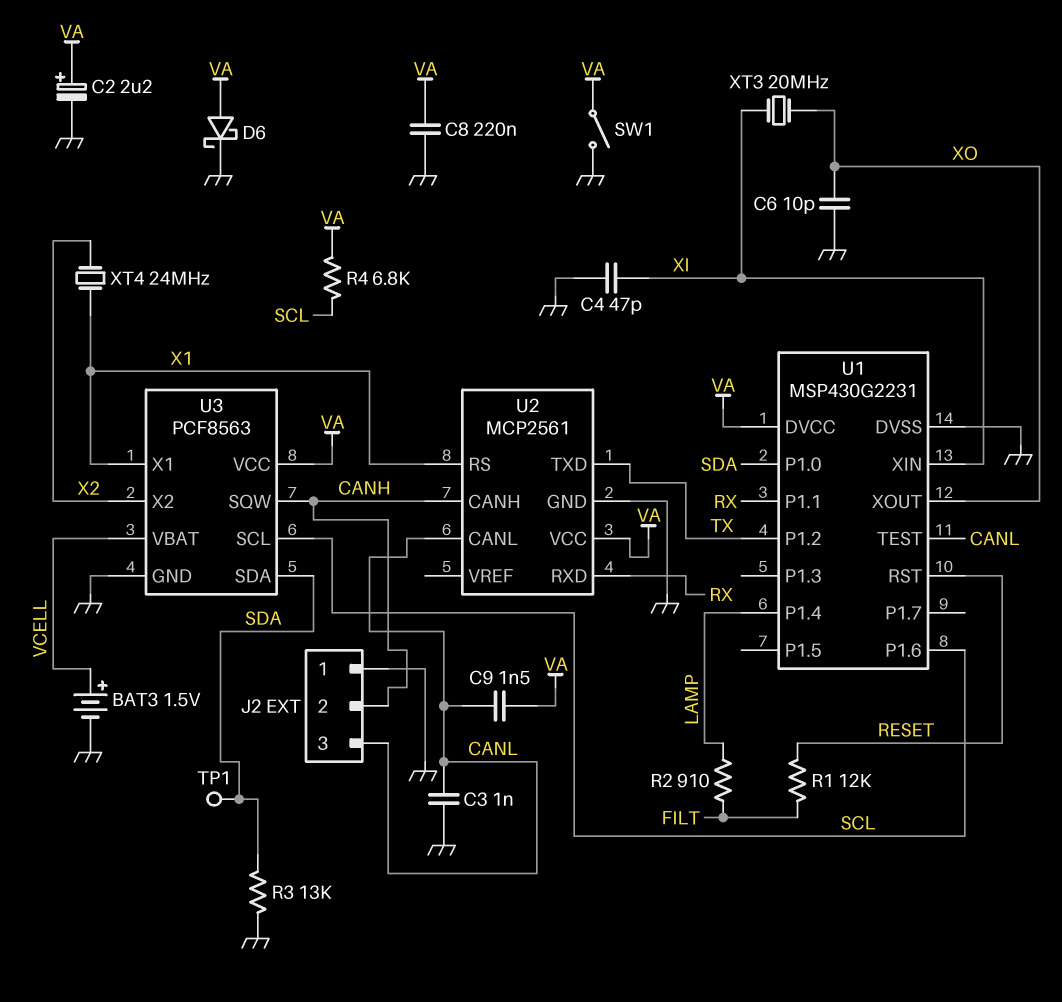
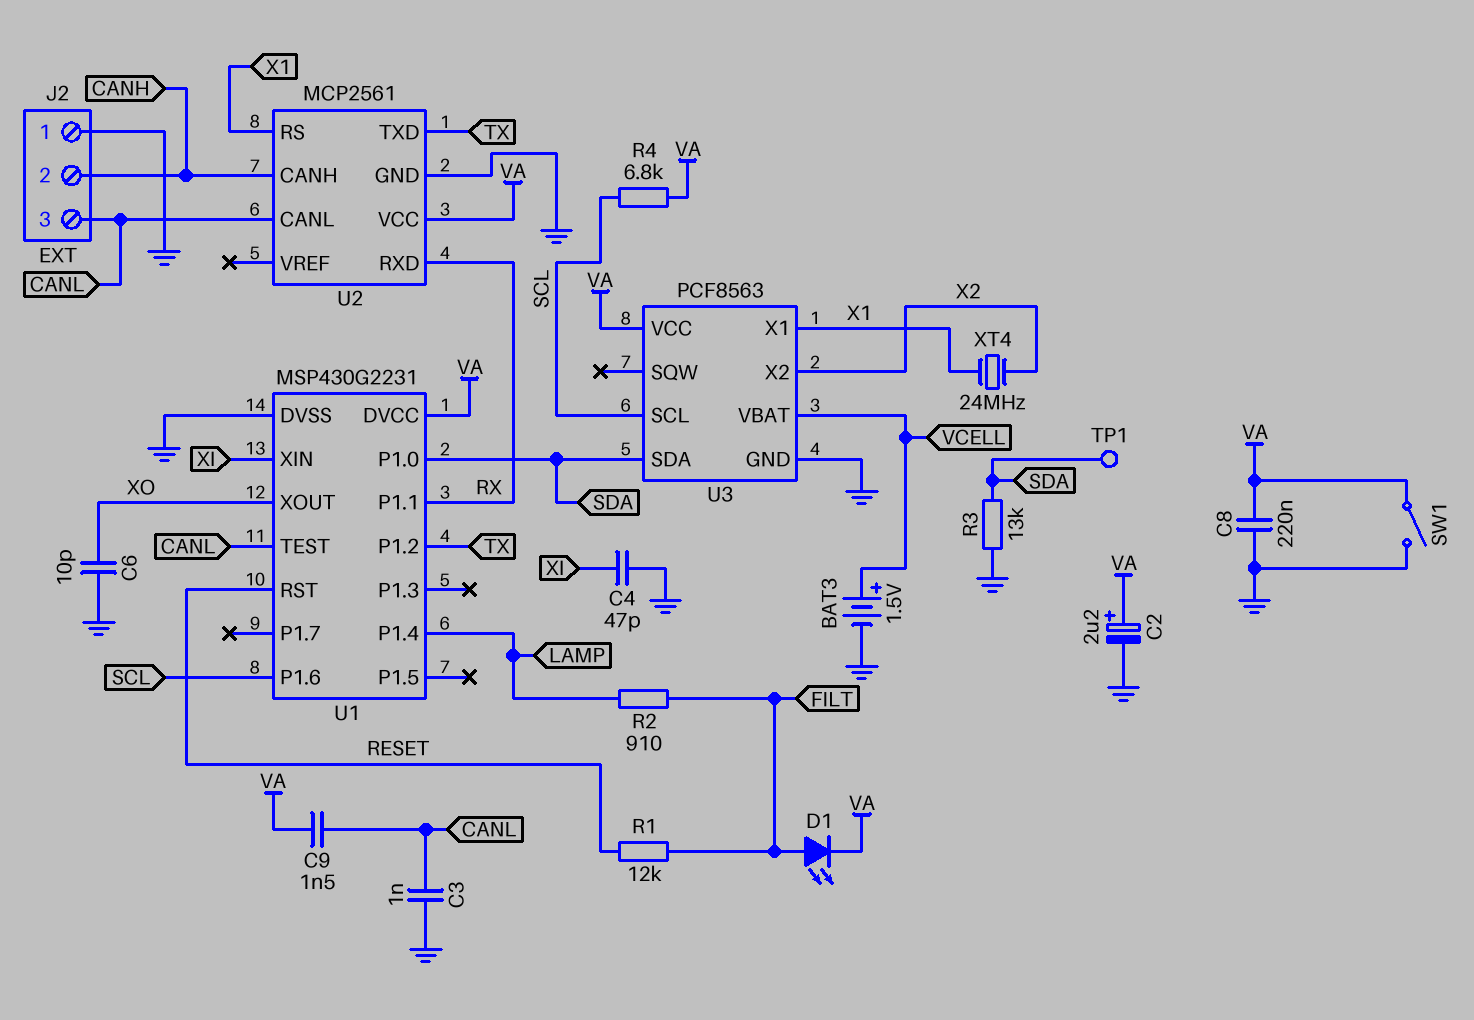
D1: none -> LED (A FILT, K VA)
D6: schottky (A VA, K GND) -> none
U3 pin SQW: CANH -> none
XT3: 20MHz (XI, XO) -> none

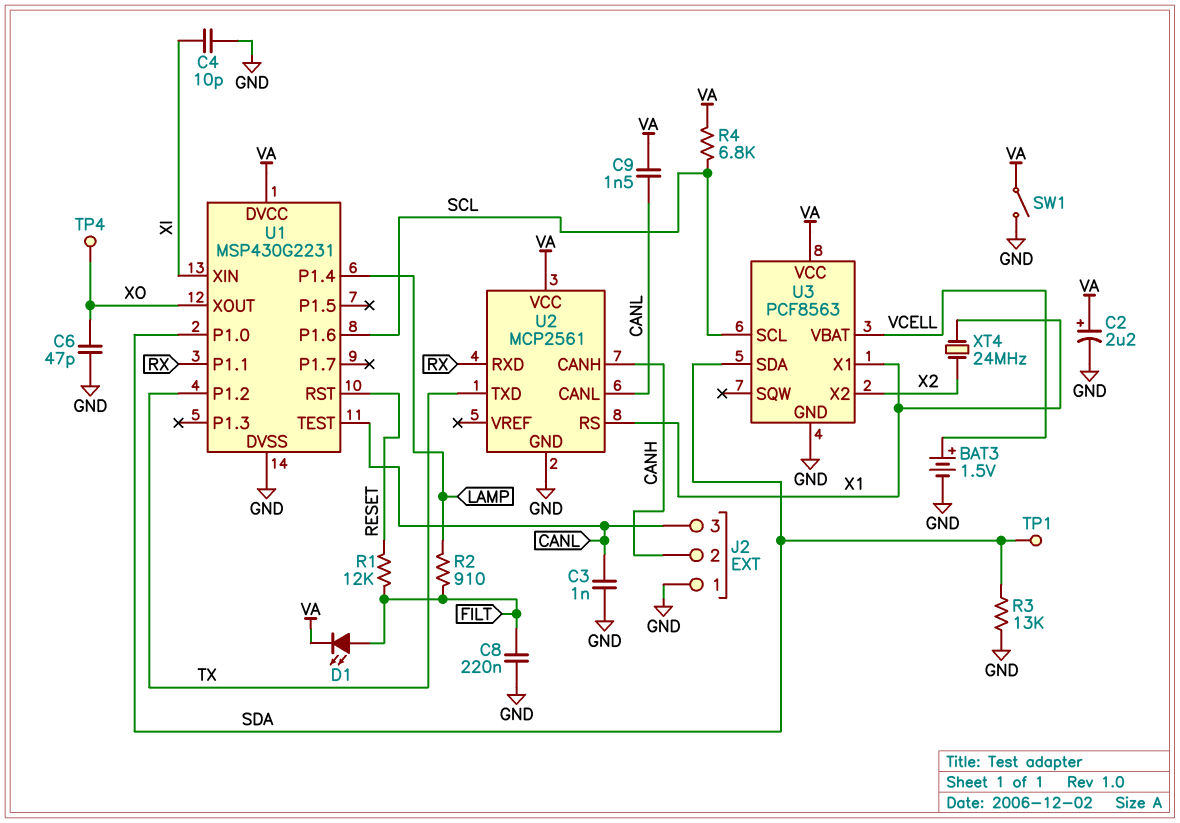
C4: 47pF (GND, XI) -> 10pF (GND, XI)
C6: 10pF (GND, XO) -> 47pF (GND, XO)
C8: 220nF (GND, VA) -> 220nF (FILT, GND)
TP4: none -> test point (XO)

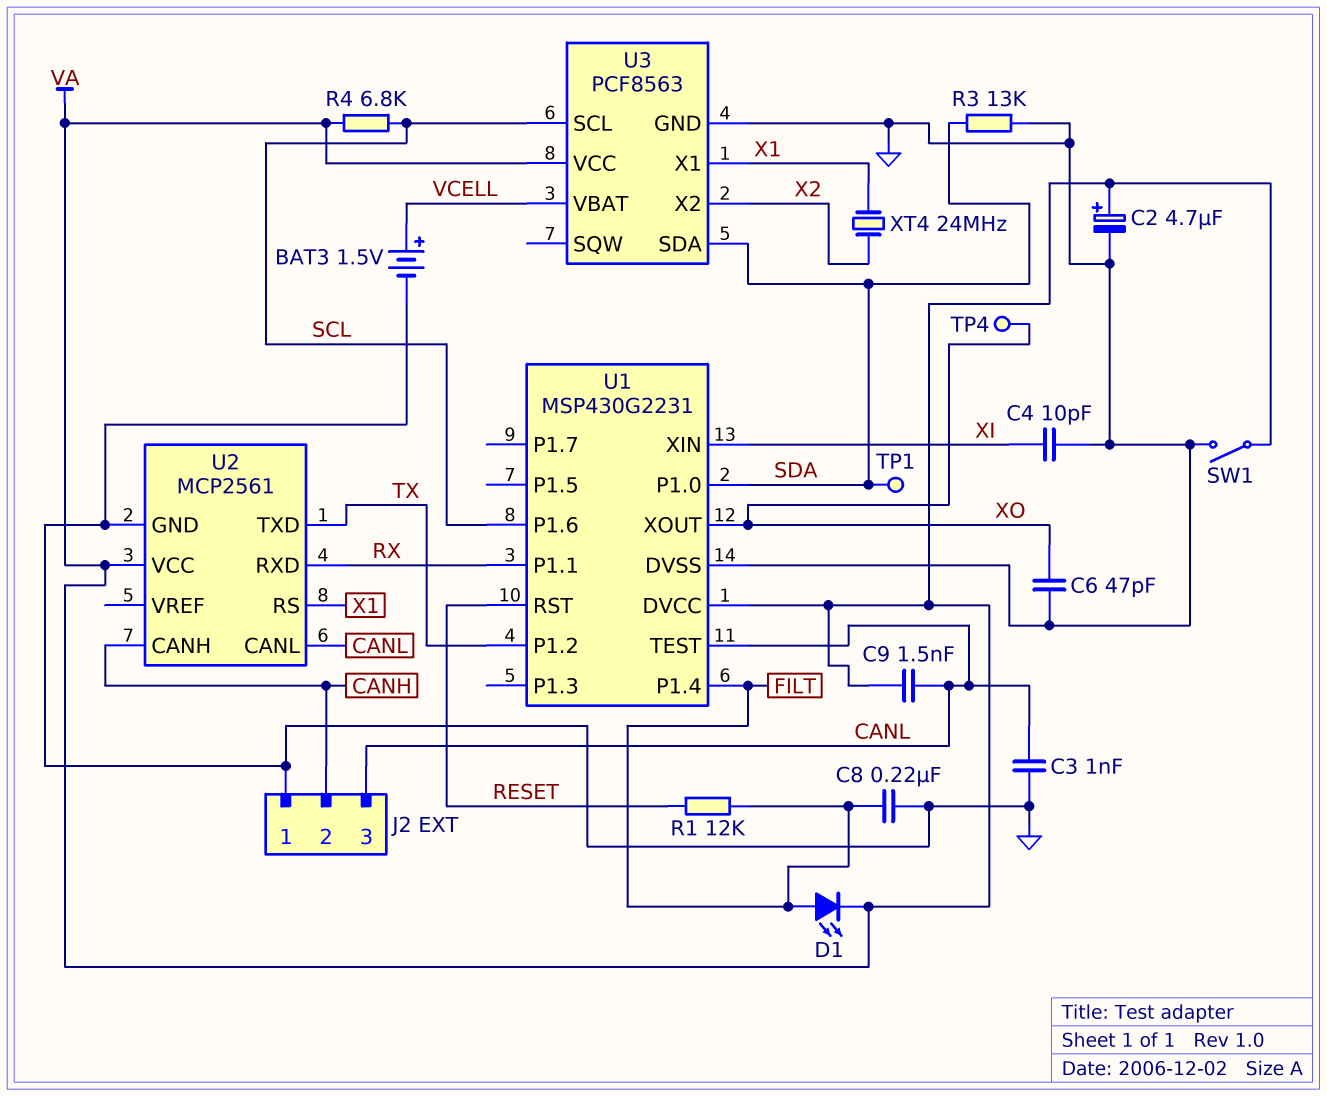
C2: 2.2uF (plus VA, minus GND) -> 4.7uF (plus VA, minus GND)
R2: 910 (FILT, LAMP) -> none
U1 pin P1.4: LAMP -> FILT

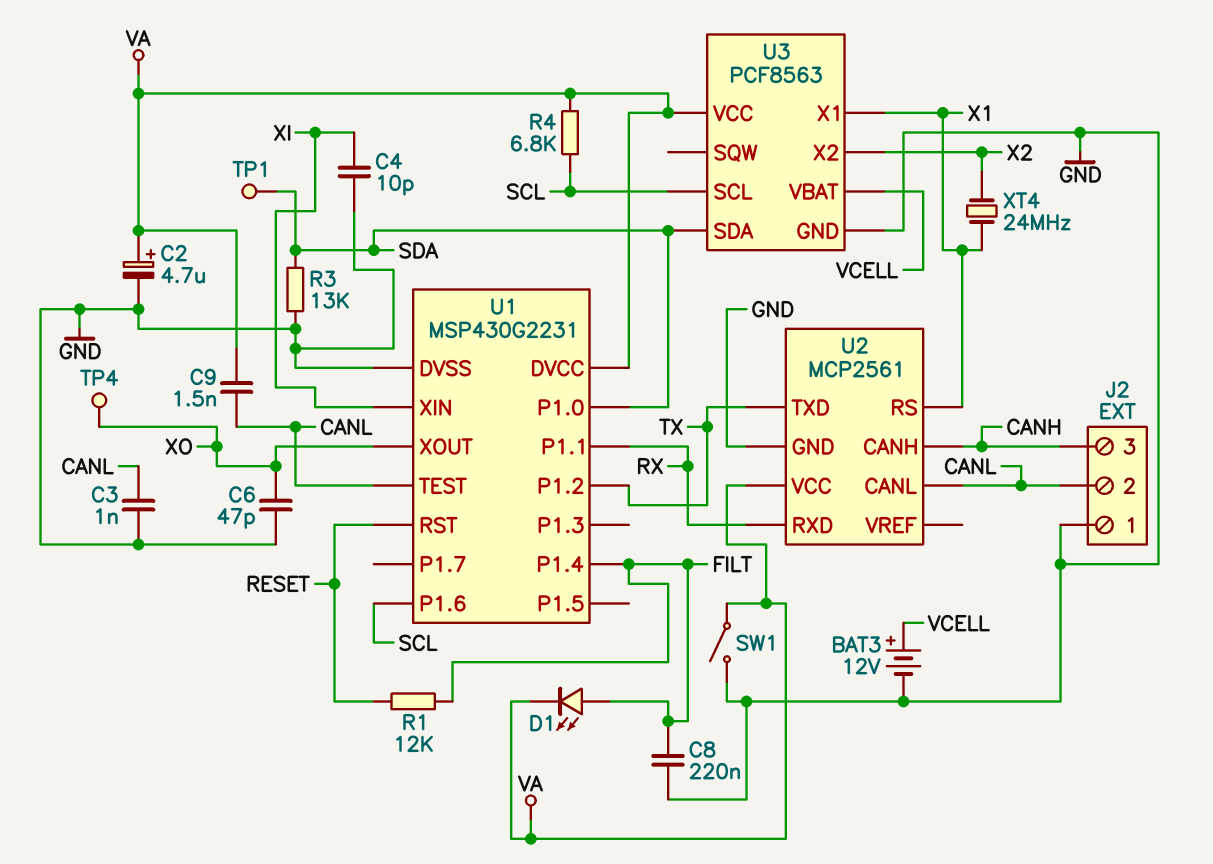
BAT3: 1.5V (plus VCELL, minus GND) -> 12V (plus VCELL, minus GND)
J2 pin 2: CANH -> CANL
J2 pin 3: CANL -> CANH

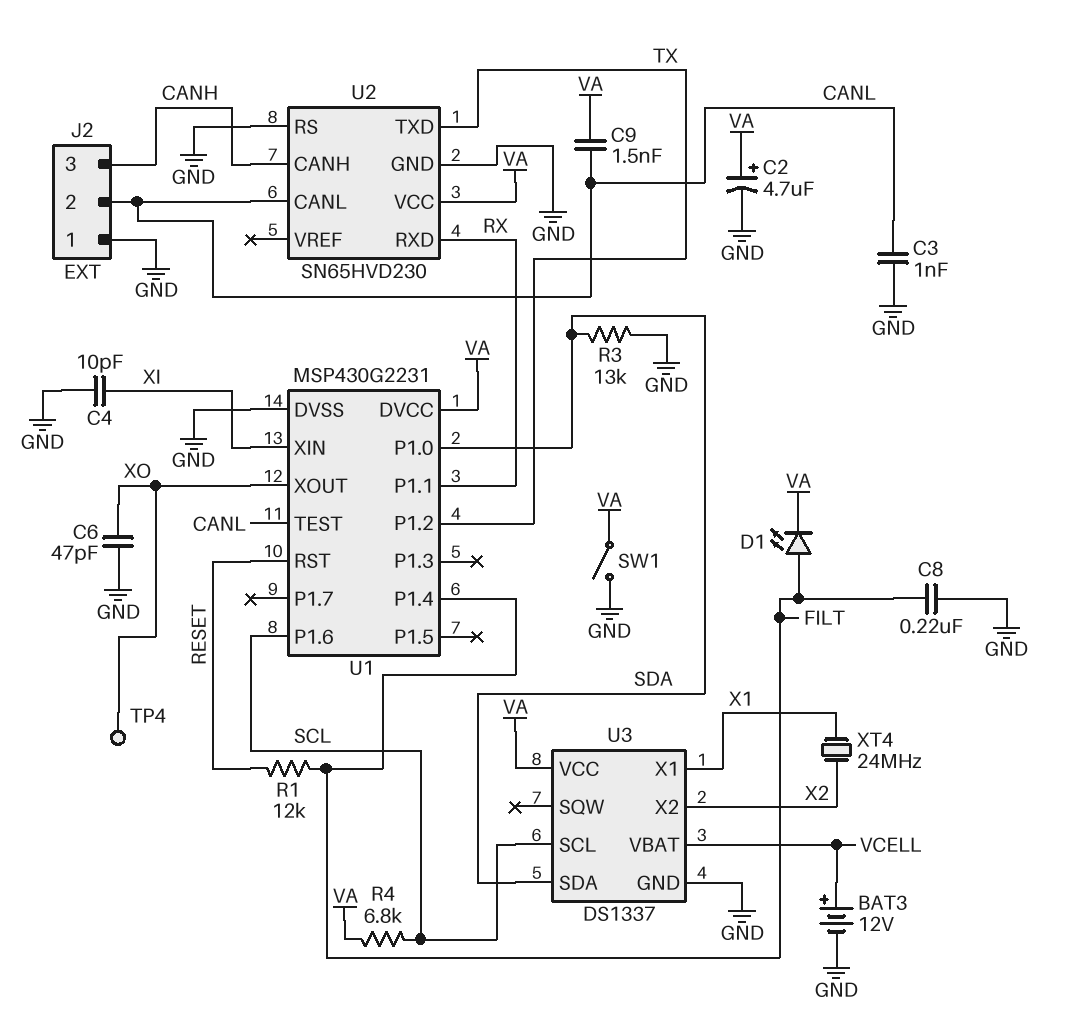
TP1: test point (SDA) -> none
U2: MCP2561 -> SN65HVD230
U2 pin RS: X1 -> GND
U3: PCF8563 -> DS1337

